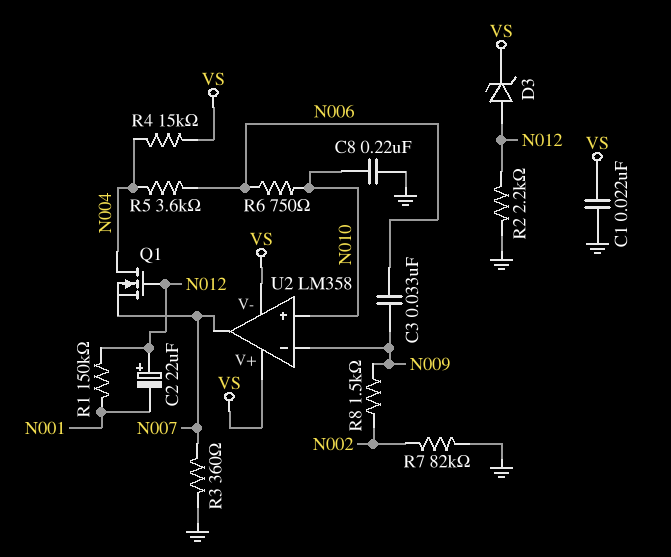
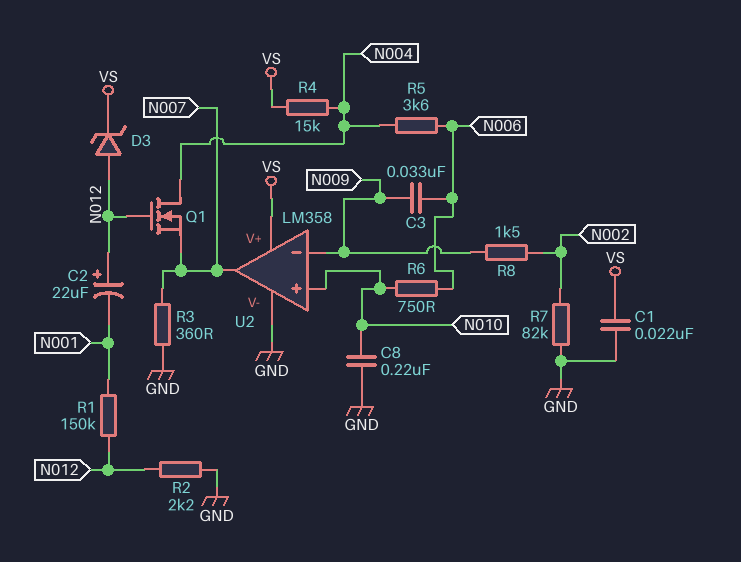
U2 pin V-: VS -> GND

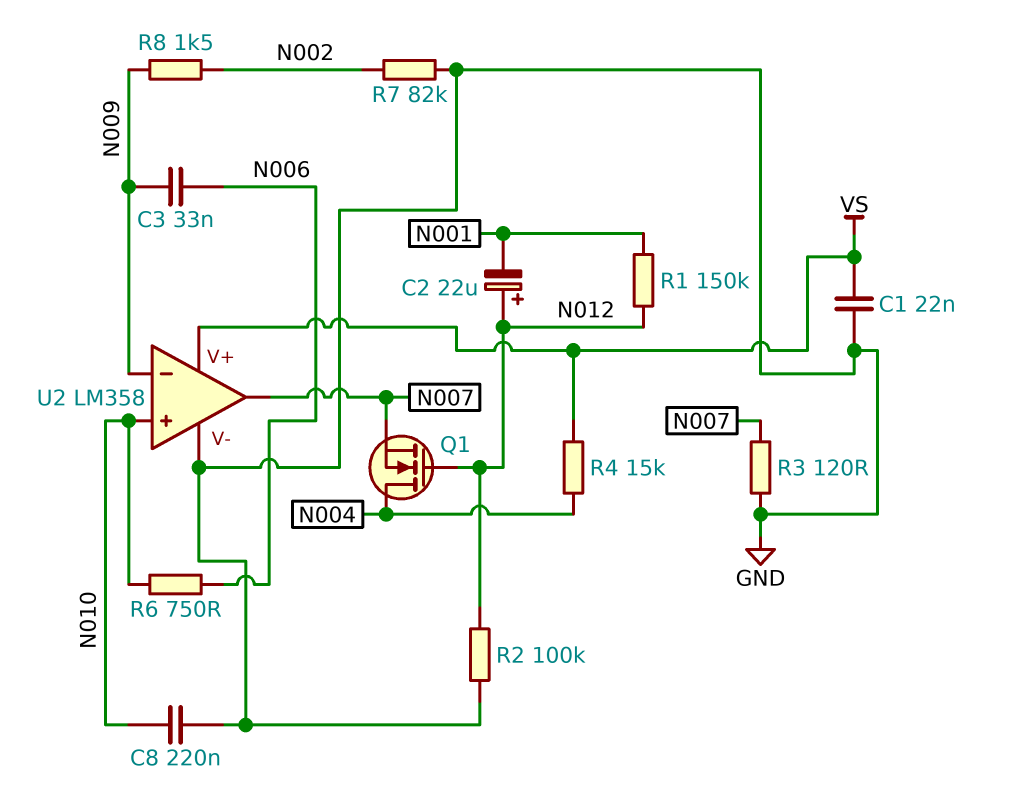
D3: zener (A N012, K VS) -> none
R2: 2.2k (GND, N012) -> 100k (GND, N012)
R3: 360 (GND, N007) -> 120 (GND, N007)
R5: 3.6k (N004, N006) -> none

